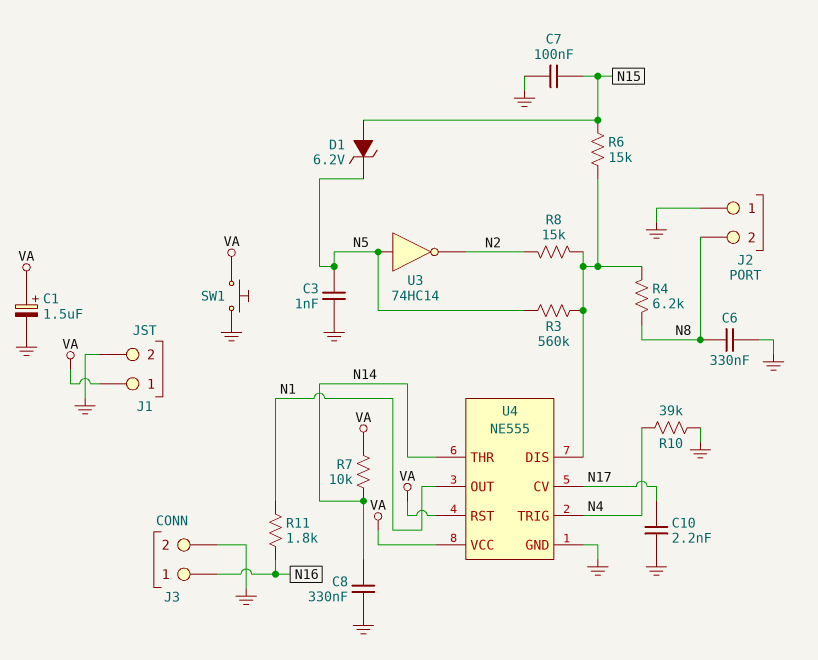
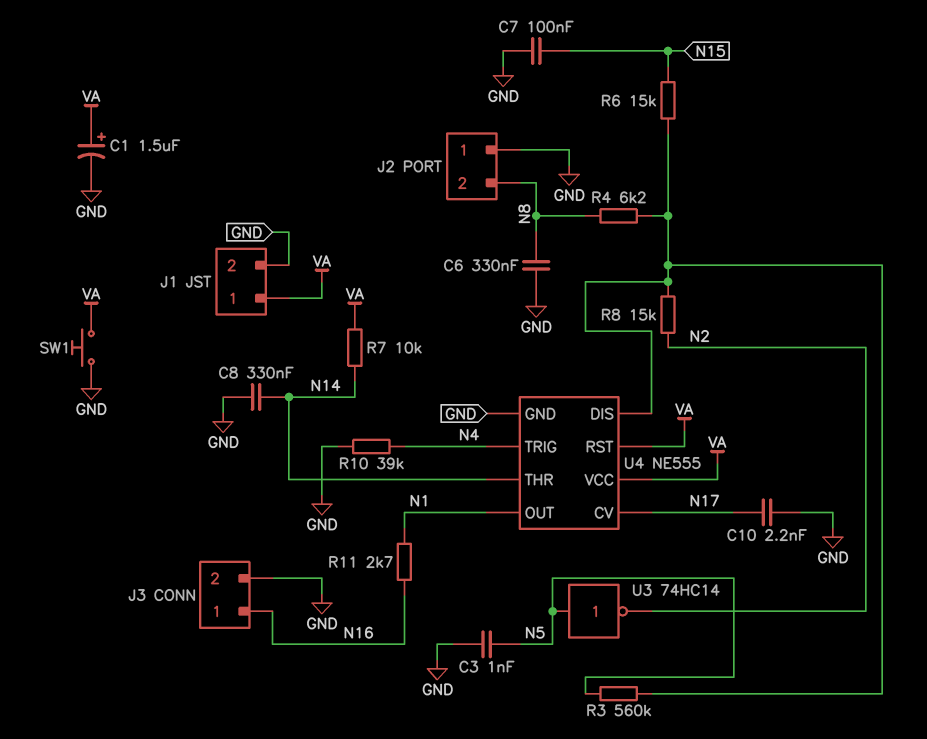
D1: zener 6.2V (A N15, K N5) -> none
R11: 1.8k (N1, N16) -> 2.7k (N1, N16)

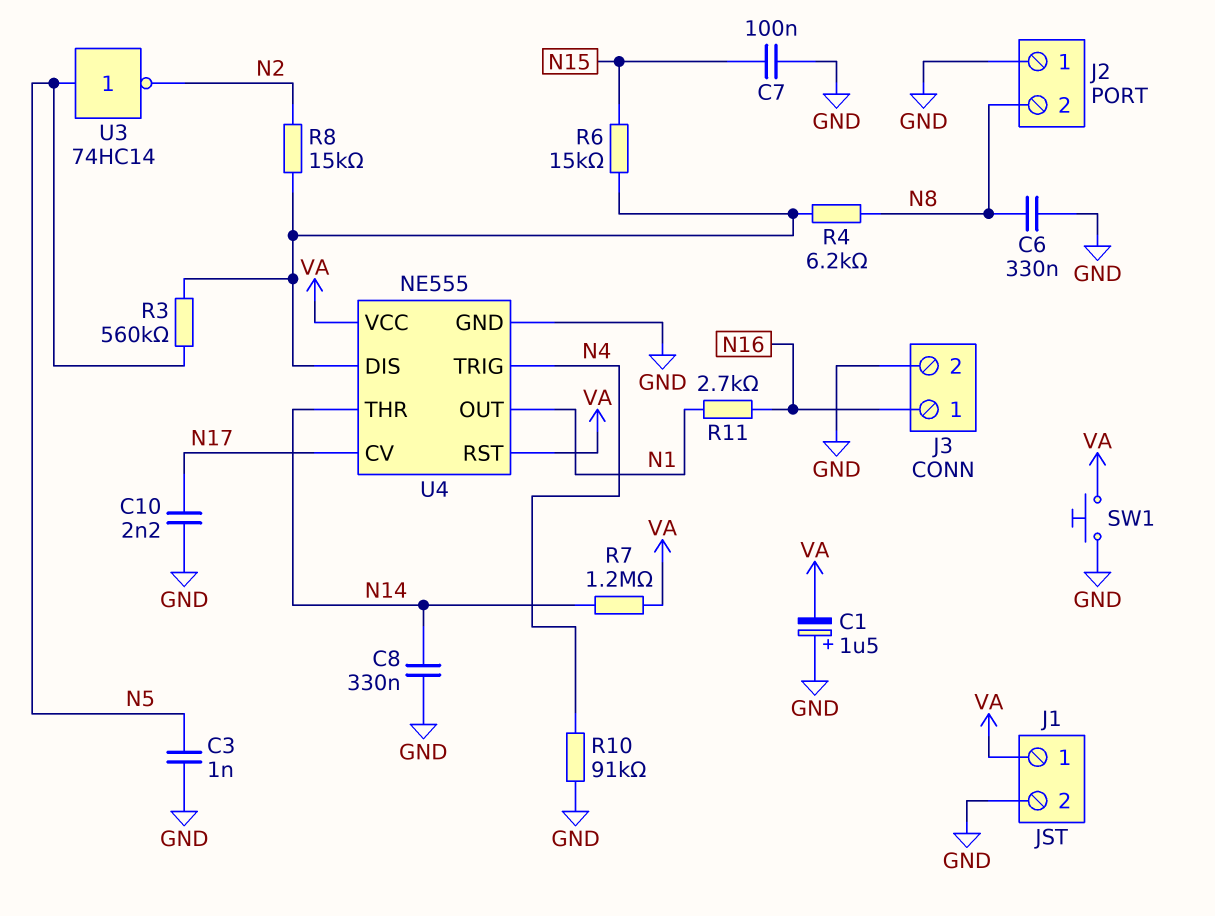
C1: 1.5uF (plus VA, minus GND) -> 1.5uF (plus GND, minus VA)
R7: 10k (N14, VA) -> 1.2M (N14, VA)
R10: 39k (GND, N4) -> 91k (GND, N4)

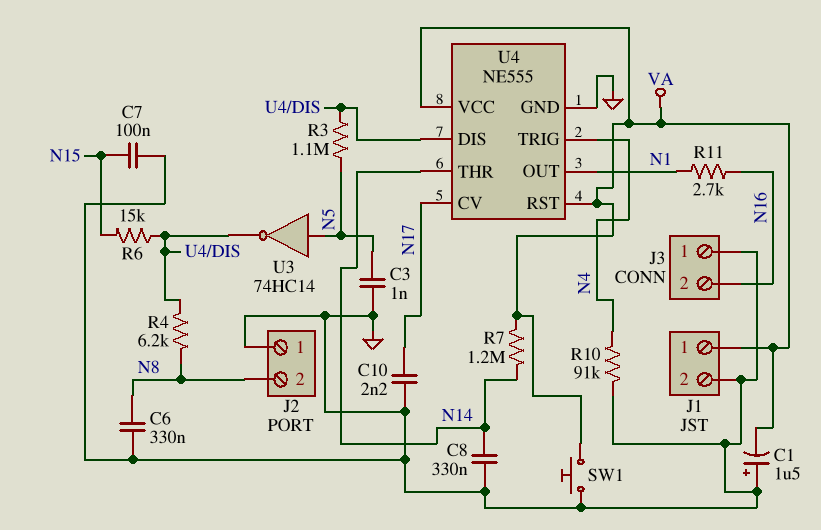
J3 pin 1: N16 -> GND
J3 pin 2: GND -> N16
R3: 560k (N5, U4/DIS) -> 1.1M (N5, U4/DIS)
R8: 15k (N2, U4/DIS) -> none
U3: NOT 74HC14 (in N5, out N2) -> NOT 74HC14 (in N5, out U4/DIS)

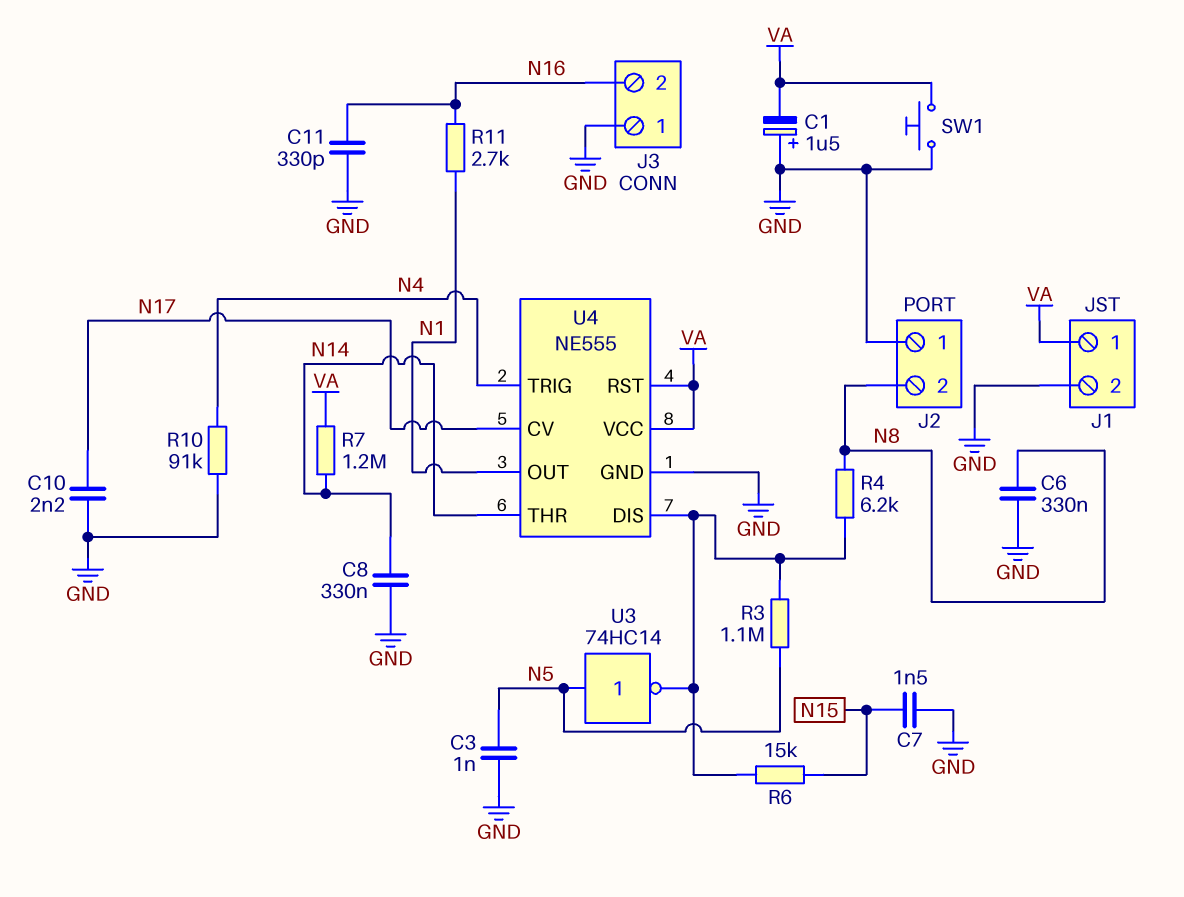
C7: 100nF (GND, N15) -> 1.5nF (GND, N15)
C11: none -> 330pF (GND, N16)

